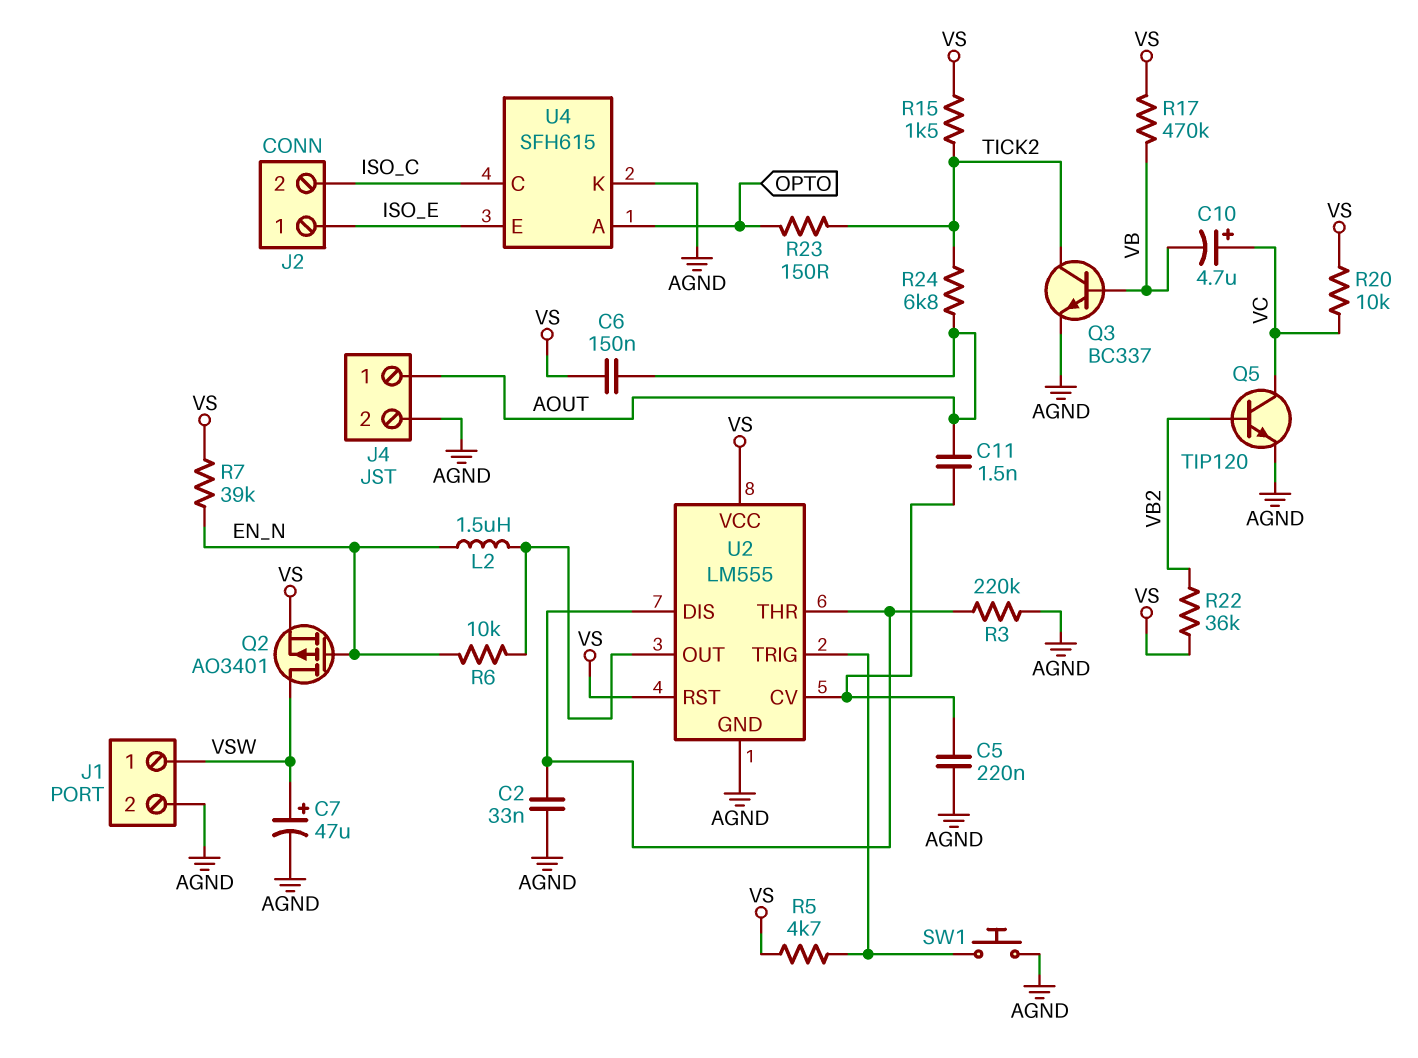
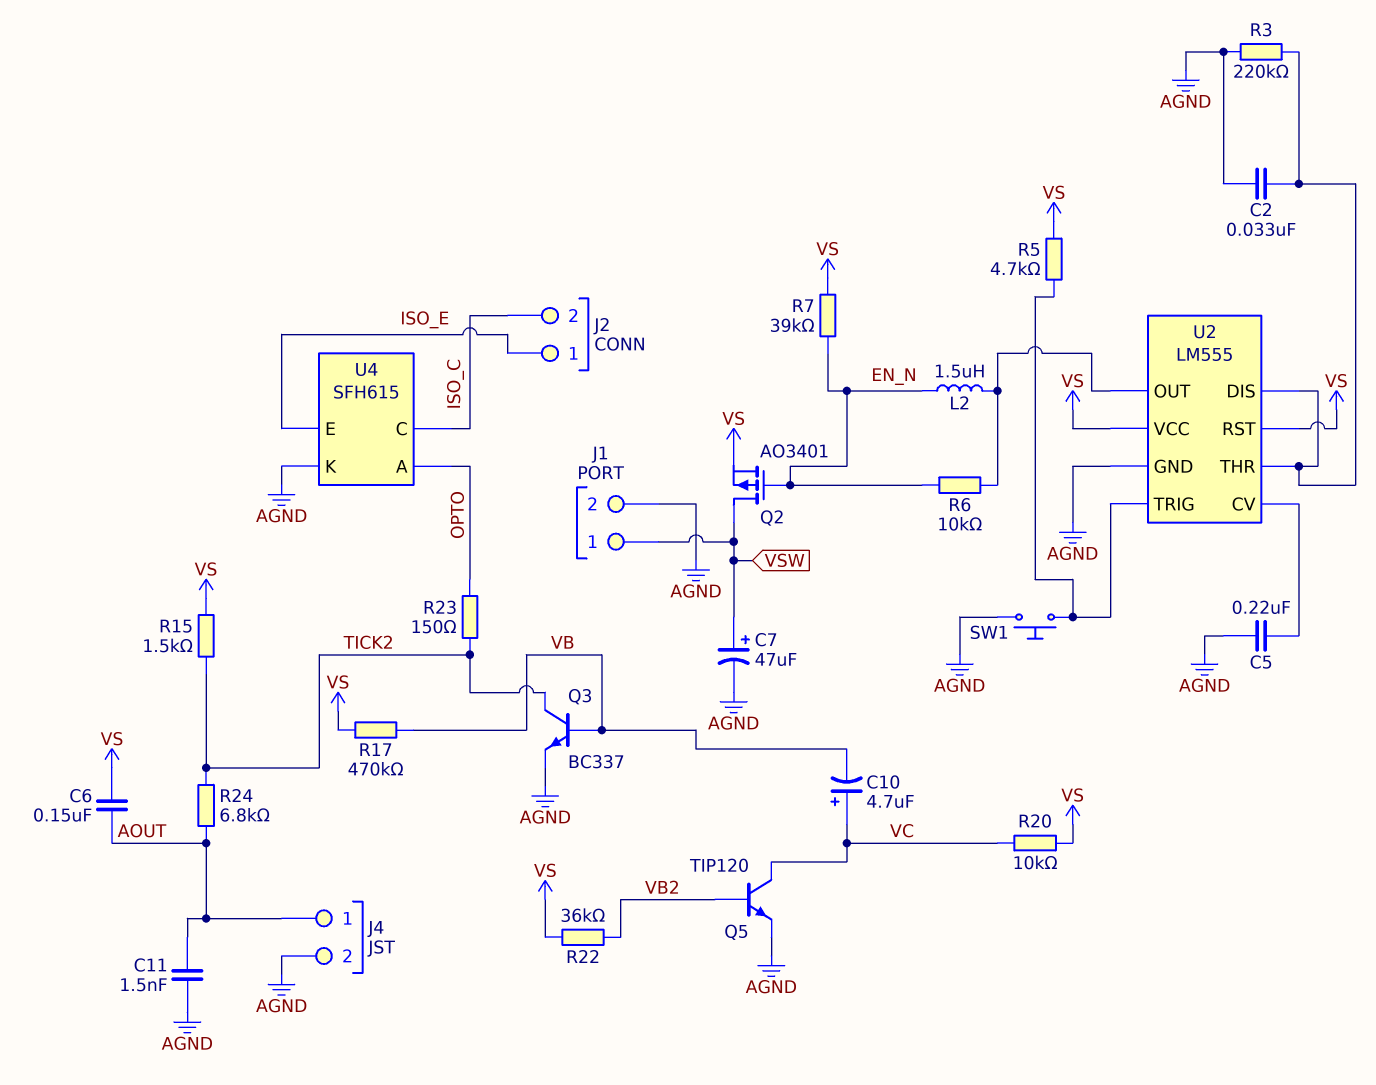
C11: 1.5nF (AOUT, U2/CV) -> 1.5nF (AGND, AOUT)

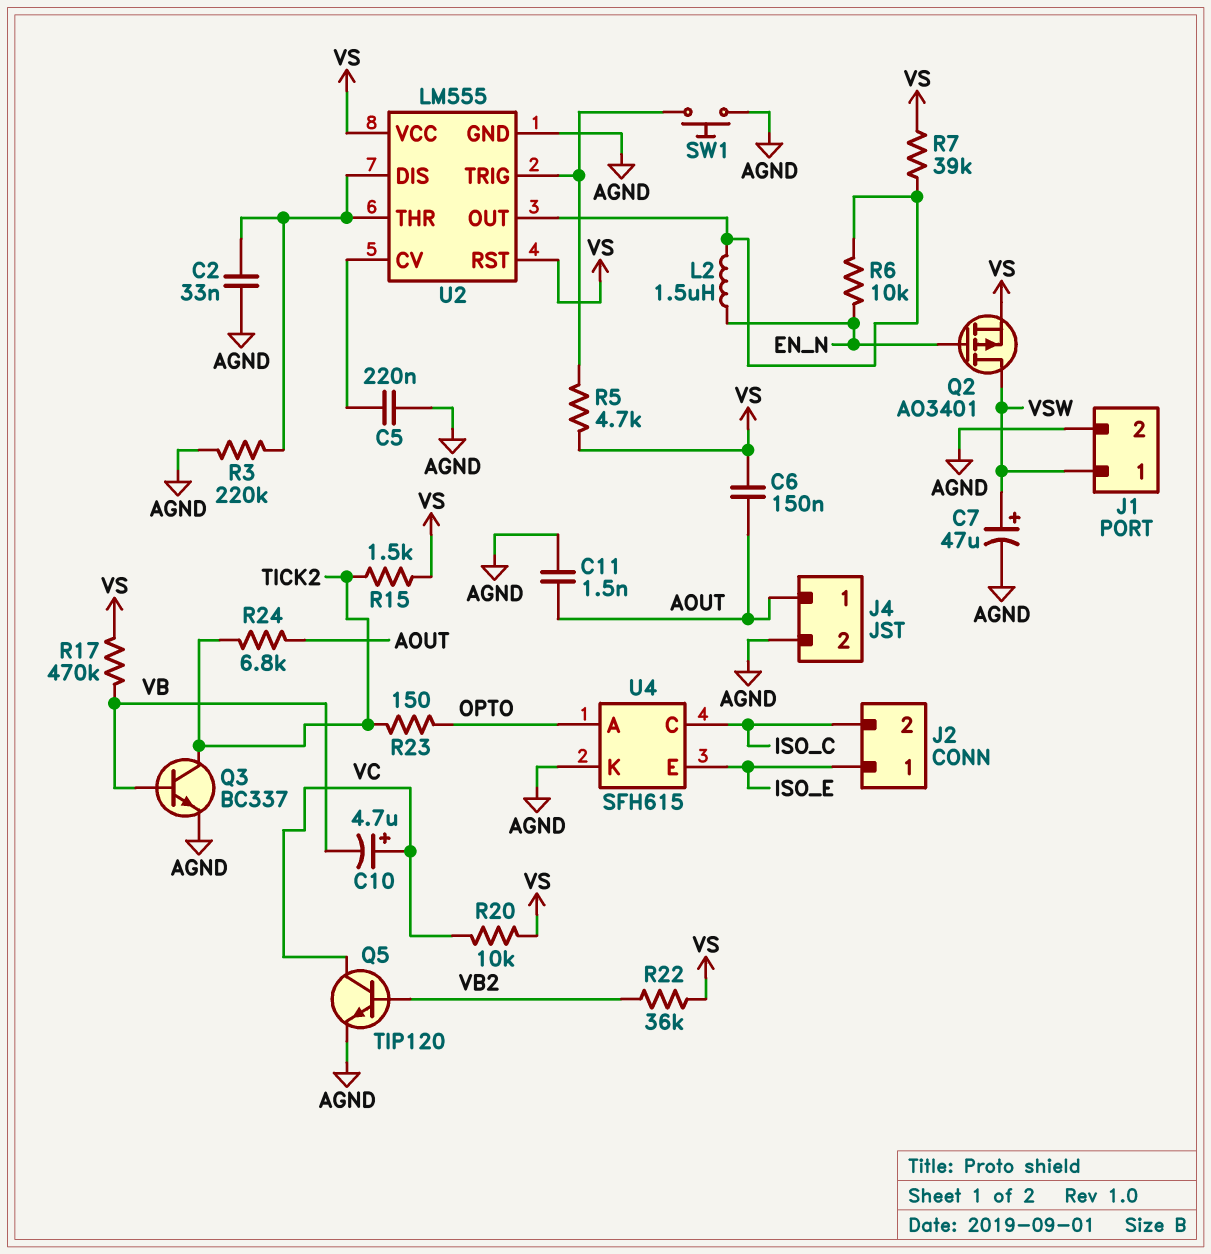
R7: 39k (EN_N, VS) -> 39k (U2/OUT, VS)

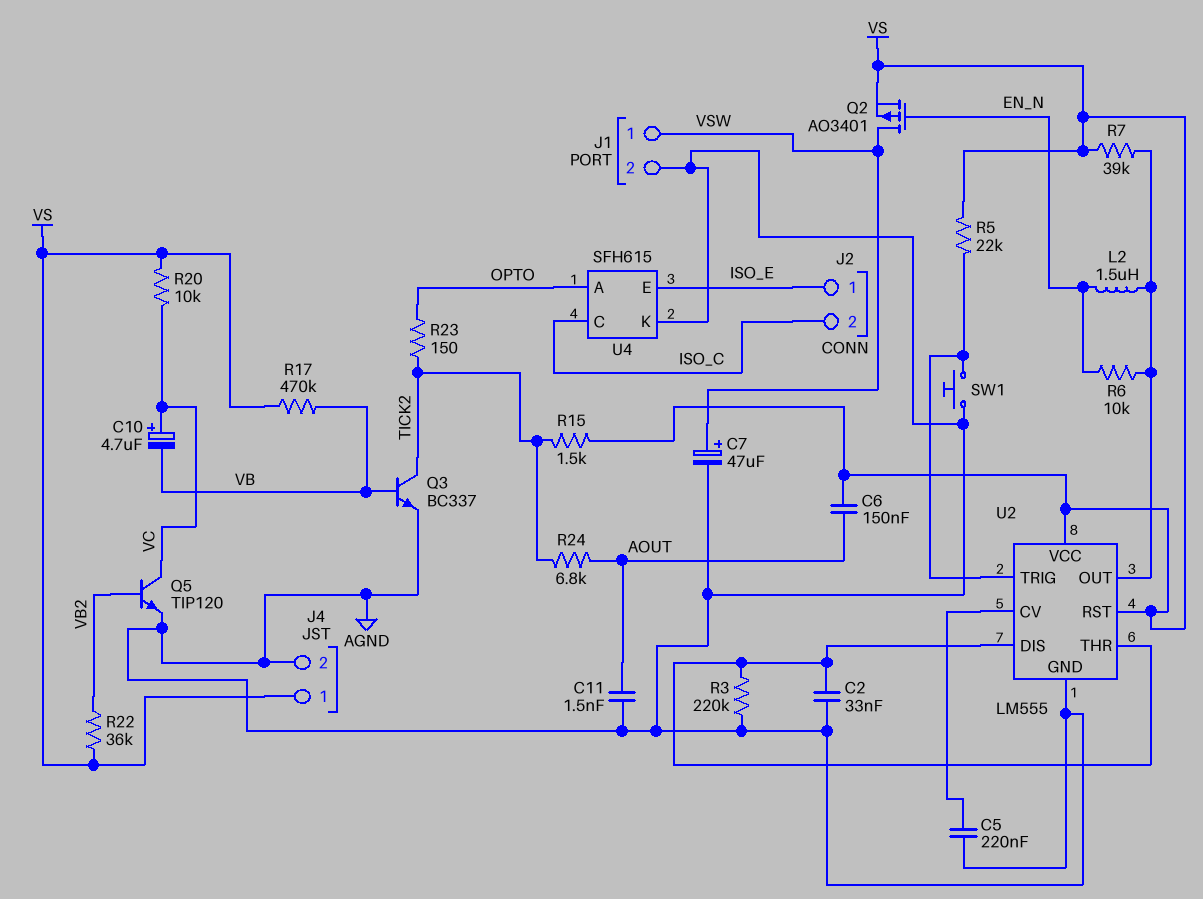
J4 pin 1: AOUT -> VS
R5: 4.7k (U2/TRIG, VS) -> 22k (U2/TRIG, VS)

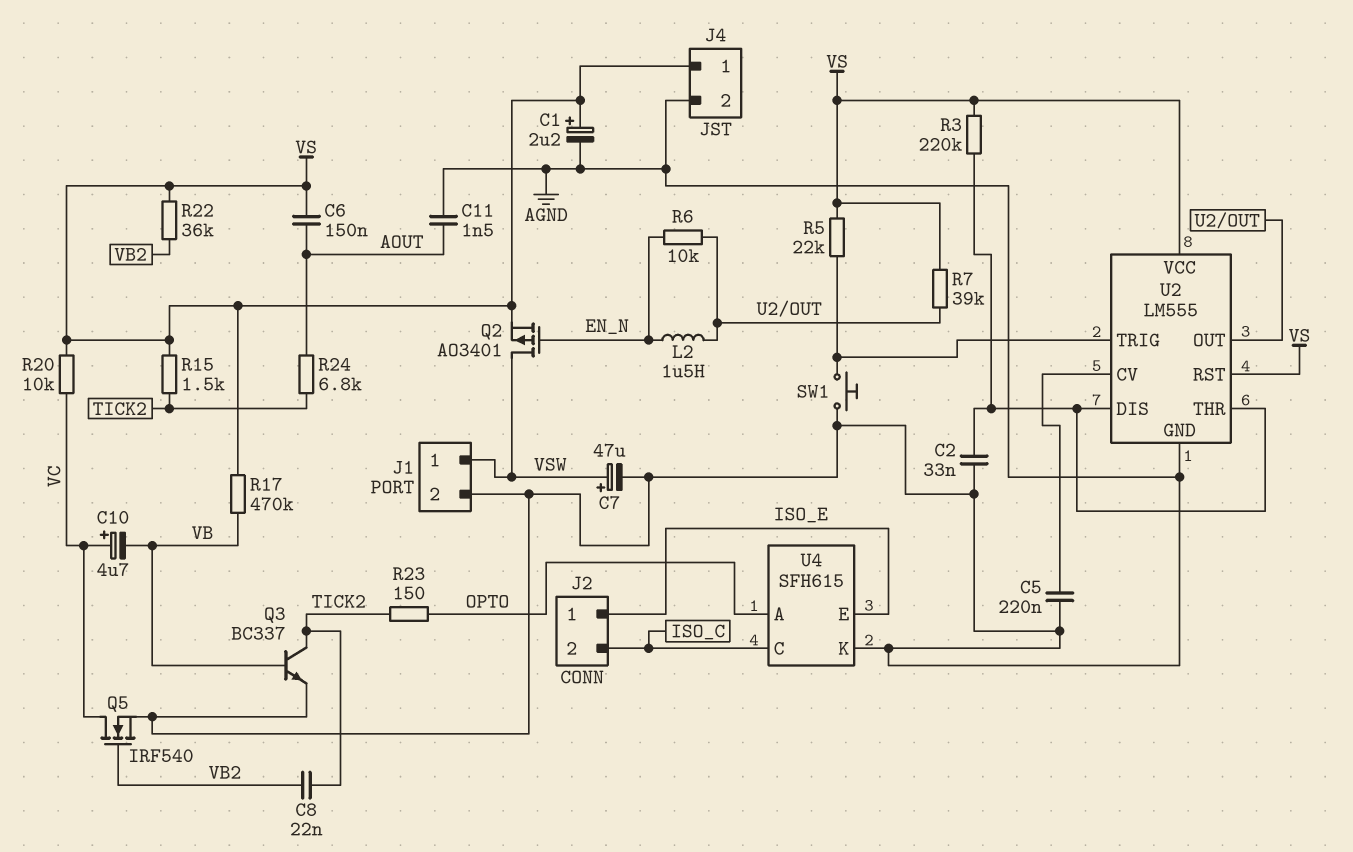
C1: none -> 2.2uF (plus VS, minus AGND)
C8: none -> 22nF (TICK2, VB2)
Q5: NPN TIP120 (B VB2, C VC, E AGND) -> NMOS IRF540 (G VB2, D VC, S AGND)
R3: 220k (AGND, U2/DIS) -> 220k (U2/DIS, VS)

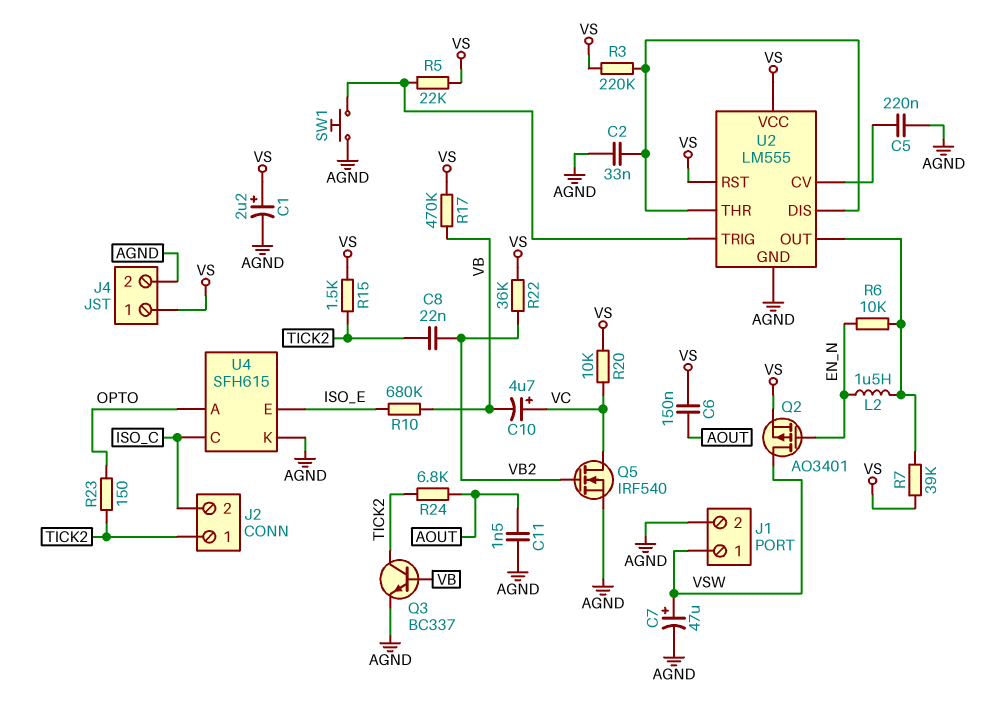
J2 pin 1: ISO_E -> TICK2
R10: none -> 680k (ISO_E, VB)

